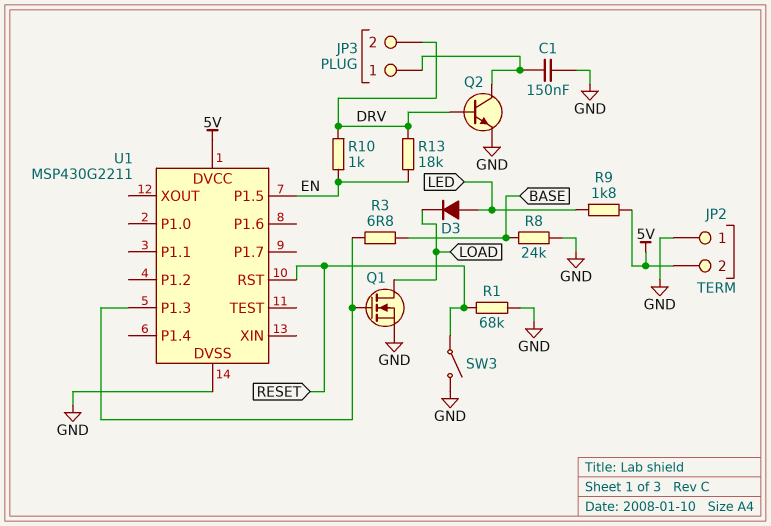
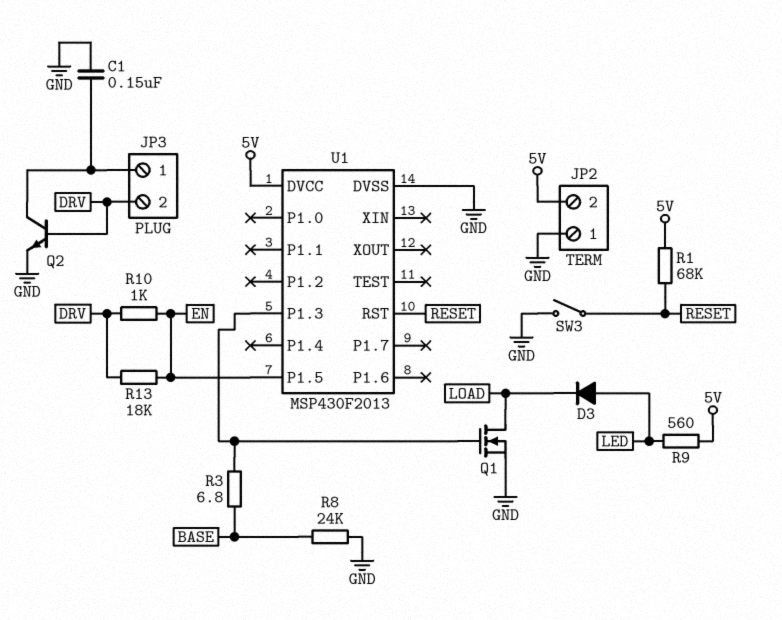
R1: 68k (GND, RESET) -> 68k (5V, RESET)
R9: 1.8k (5V, LED) -> 560 (5V, LED)
U1: MSP430G2211 -> MSP430F2013

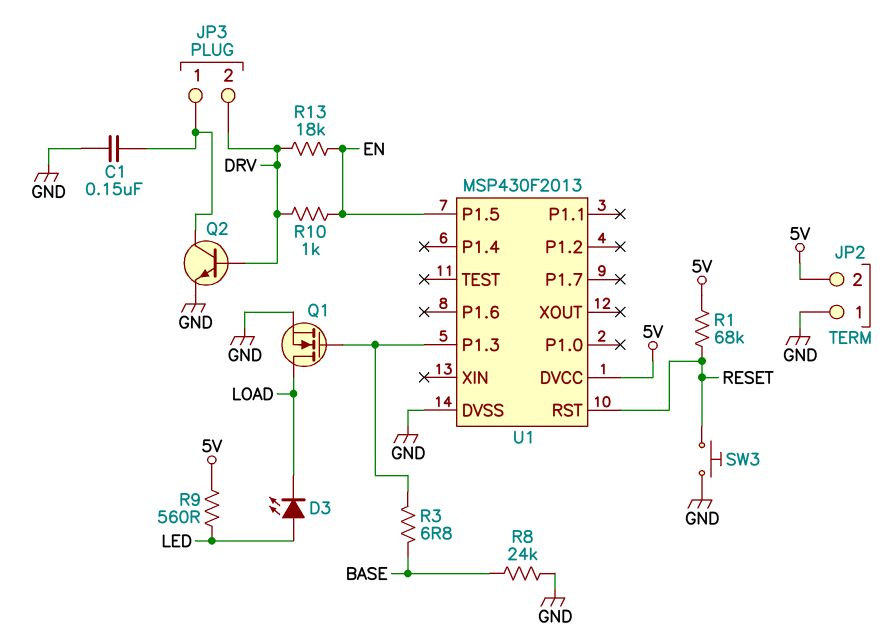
D3: diode (A LED, K LOAD) -> LED (A LED, K LOAD)
SW3: switch (GND, RESET) -> button (GND, RESET)

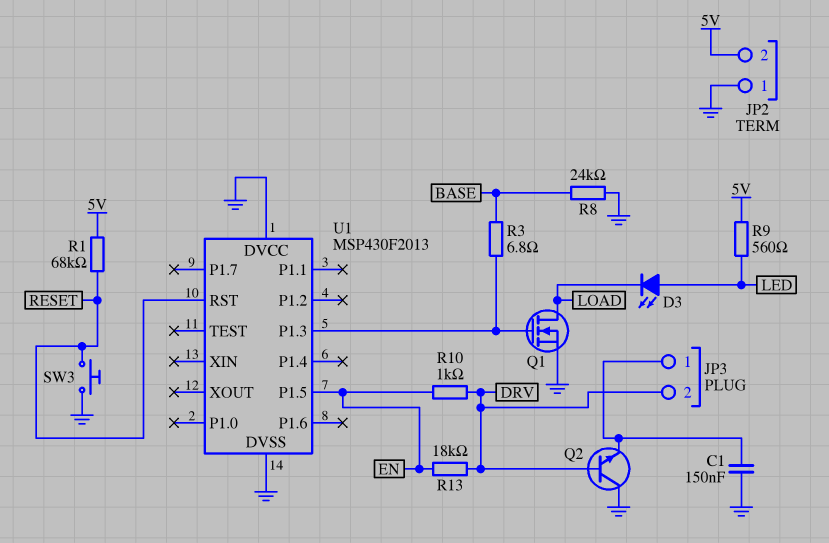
Q2: NPN (B DRV, C JP3/1, E GND) -> NPN (B DRV, C GND, E JP3/1)
U1 pin DVCC: 5V -> GND

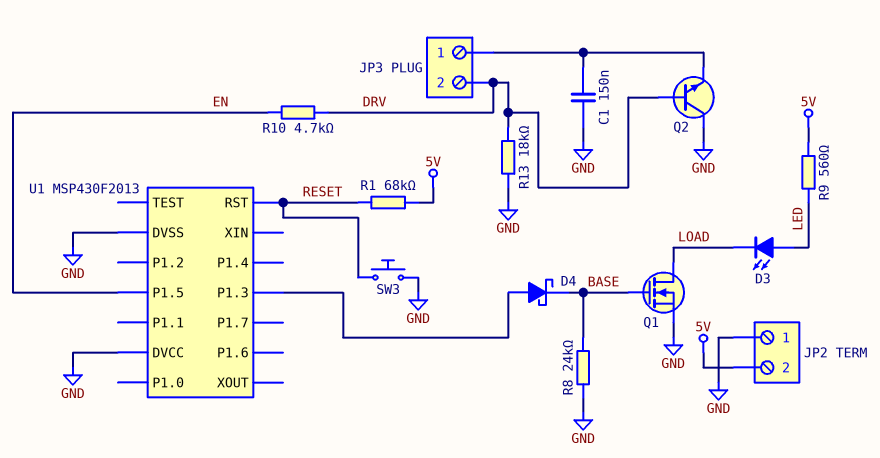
D4: none -> schottky (A U1/P1.3, K BASE)
Q1: NMOS (G U1/P1.3, D LOAD, S GND) -> NMOS (G BASE, D LOAD, S GND)
R3: 6.8 (BASE, U1/P1.3) -> none
R10: 1k (DRV, EN) -> 4.7k (DRV, EN)
R13: 18k (DRV, EN) -> 18k (DRV, GND)

